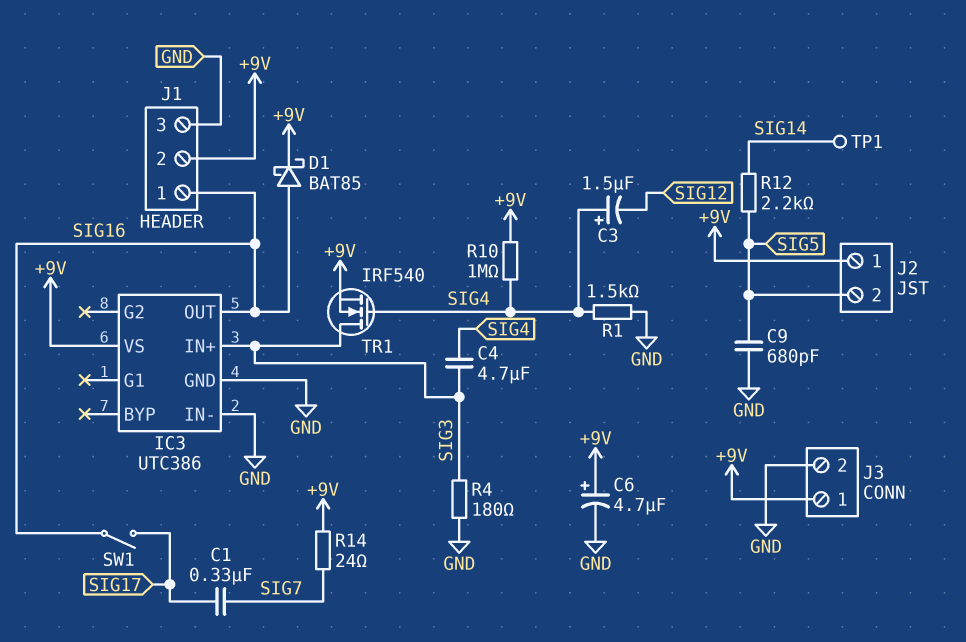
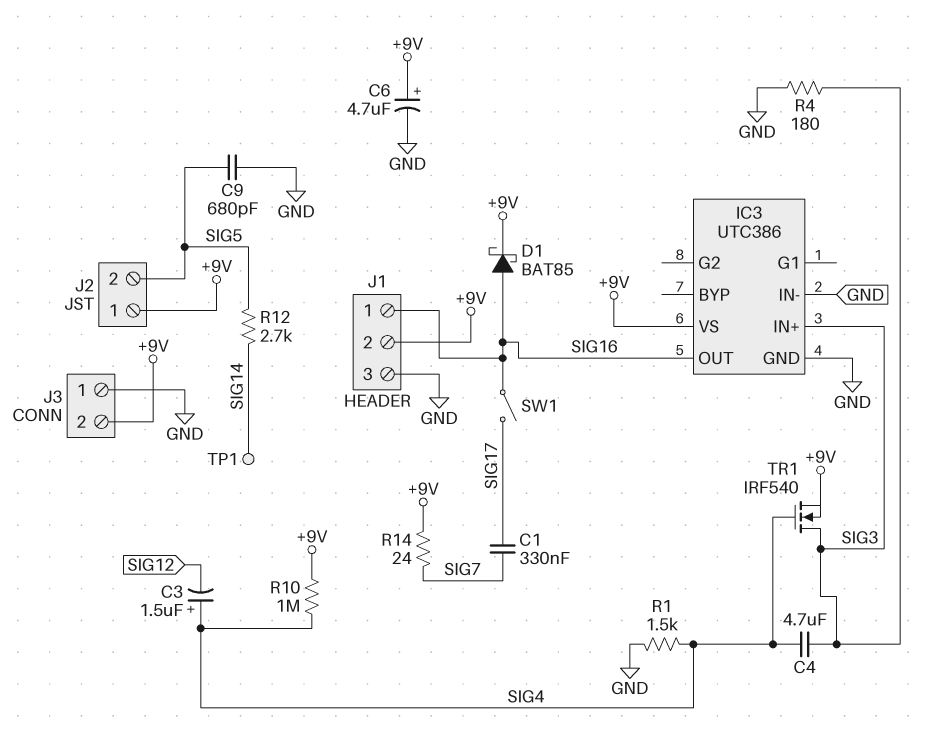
J3 pin 1: +9V -> GND
J3 pin 2: GND -> +9V
R12: 2.2k (SIG5, SIG14) -> 2.7k (SIG5, SIG14)

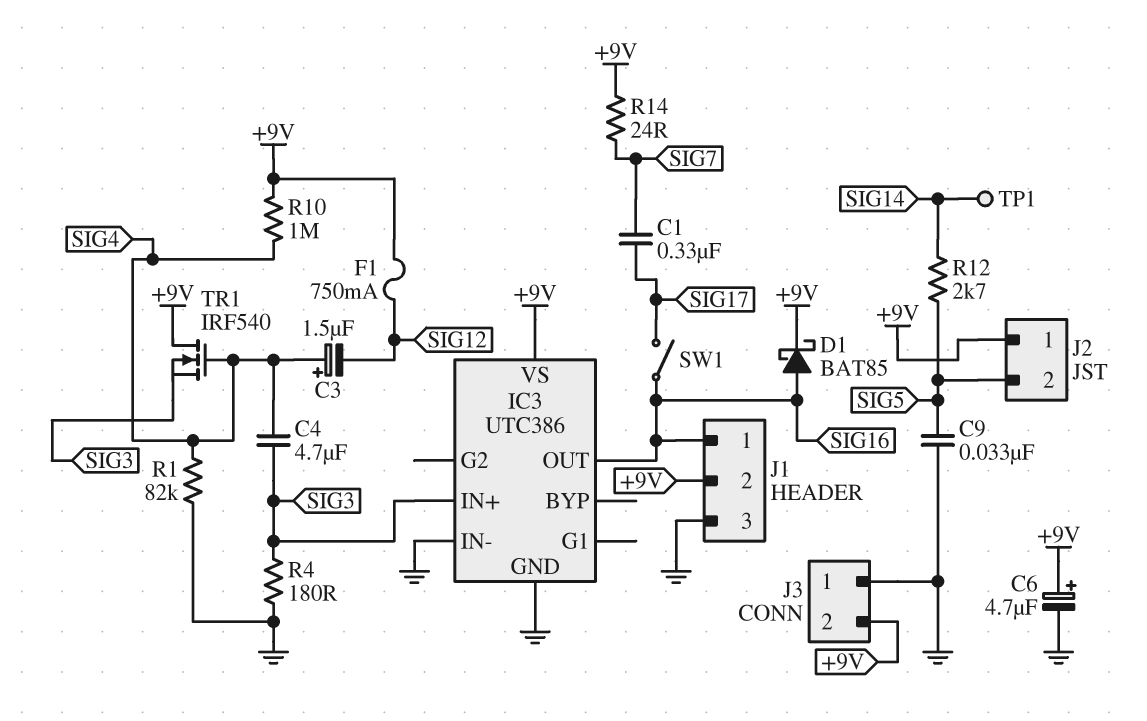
C9: 680pF (GND, SIG5) -> 33nF (GND, SIG5)
F1: none -> 750mA (+9V, SIG12)
R1: 1.5k (GND, SIG4) -> 82k (GND, SIG4)
TR1: NMOS IRF540 (G SIG4, D SIG3, S +9V) -> NMOS IRF540 (G SIG4, D +9V, S SIG3)

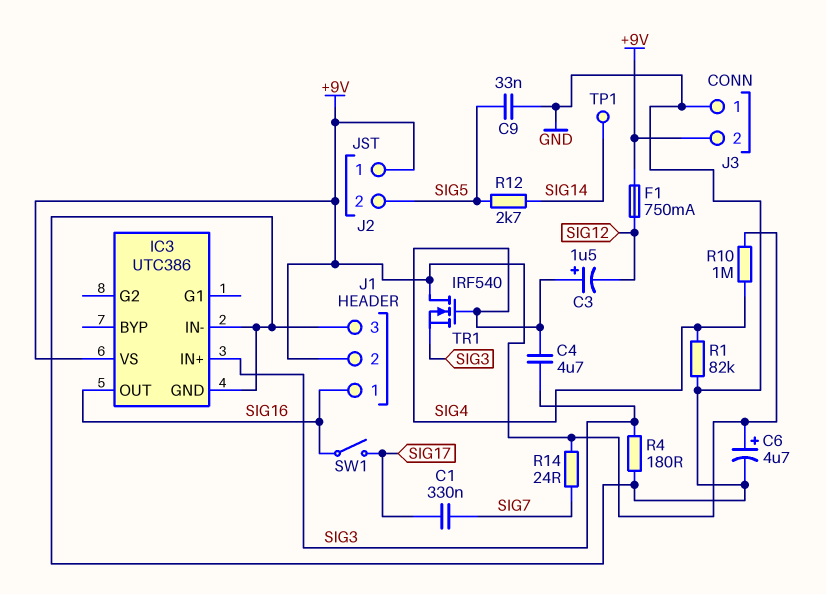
D1: schottky BAT85 (A SIG16, K +9V) -> none

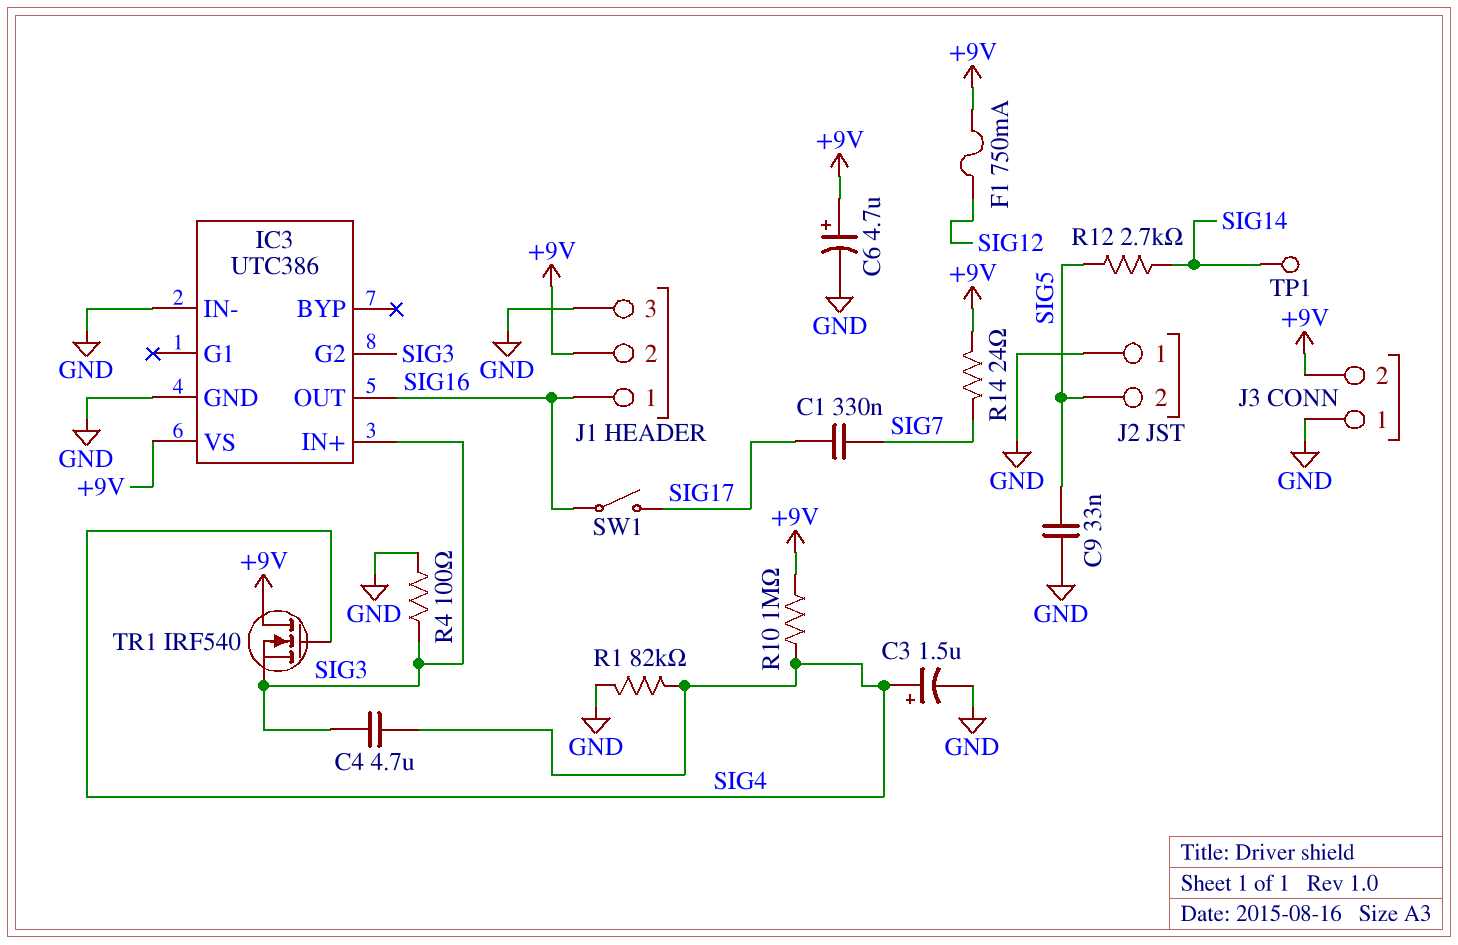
C3: 1.5uF (plus SIG4, minus SIG12) -> 1.5uF (plus SIG4, minus GND)
IC3 pin G2: none -> SIG3
J2 pin 1: +9V -> GND
R4: 180 (GND, SIG3) -> 100 (GND, SIG3)

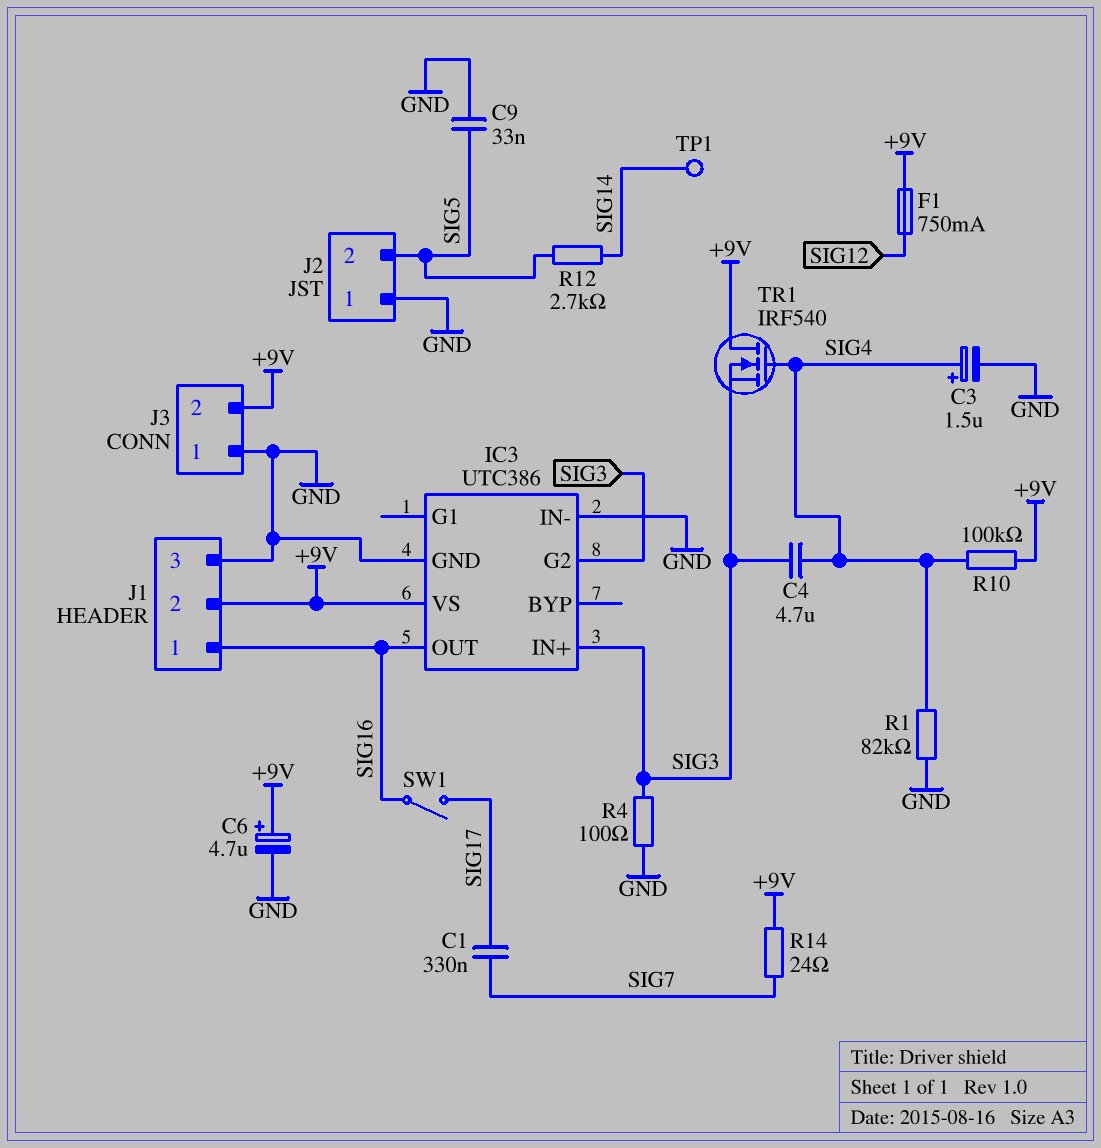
R10: 1M (+9V, SIG4) -> 100k (+9V, SIG4)

